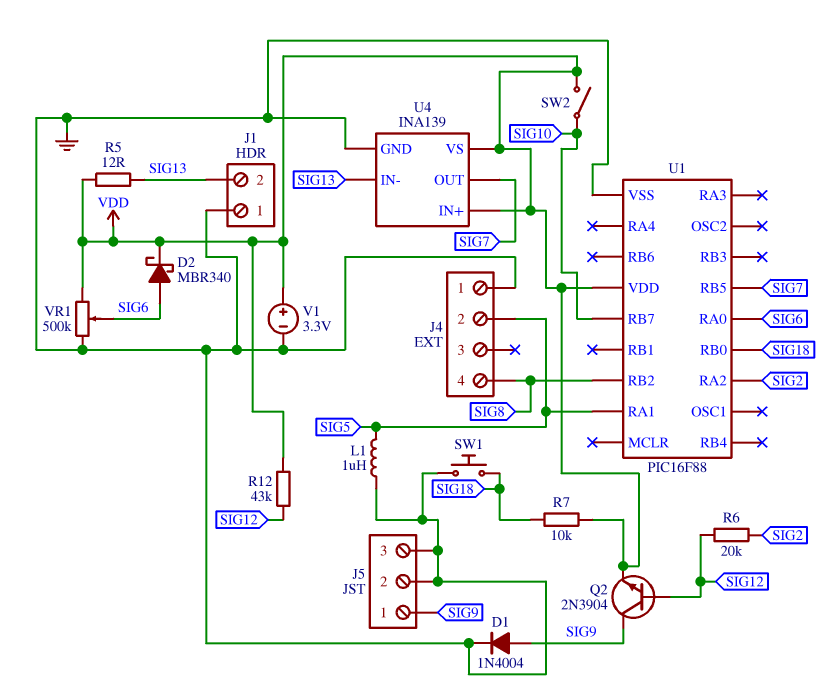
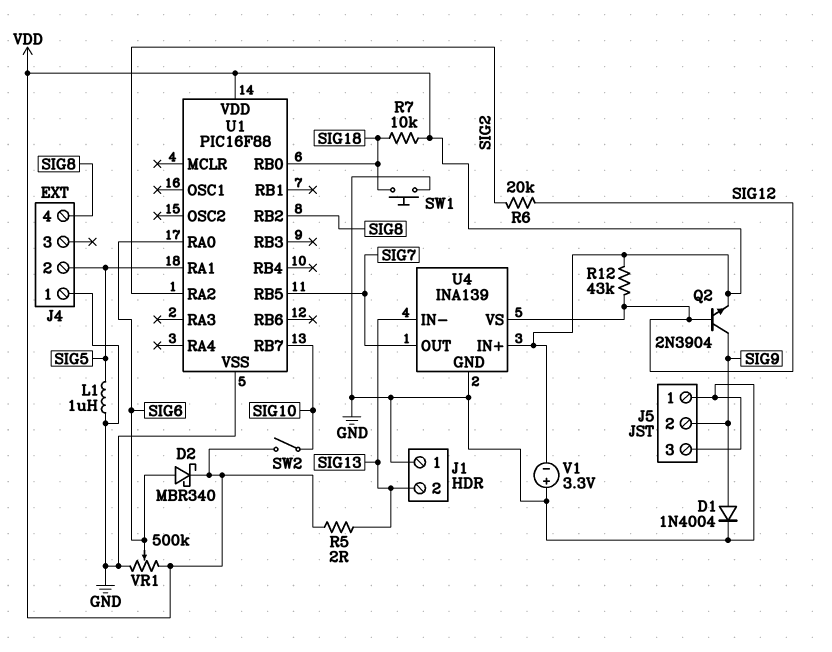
J5 pin 1: SIG9 -> GND
J5 pin 2: GND -> SIG9
R5: 12 (SIG13, VDD) -> 2 (SIG13, VDD)
U4 pin VS: VDD -> SIG12
V1: 3.3V (plus VDD, minus GND) -> 3.3V (plus GND, minus VDD)

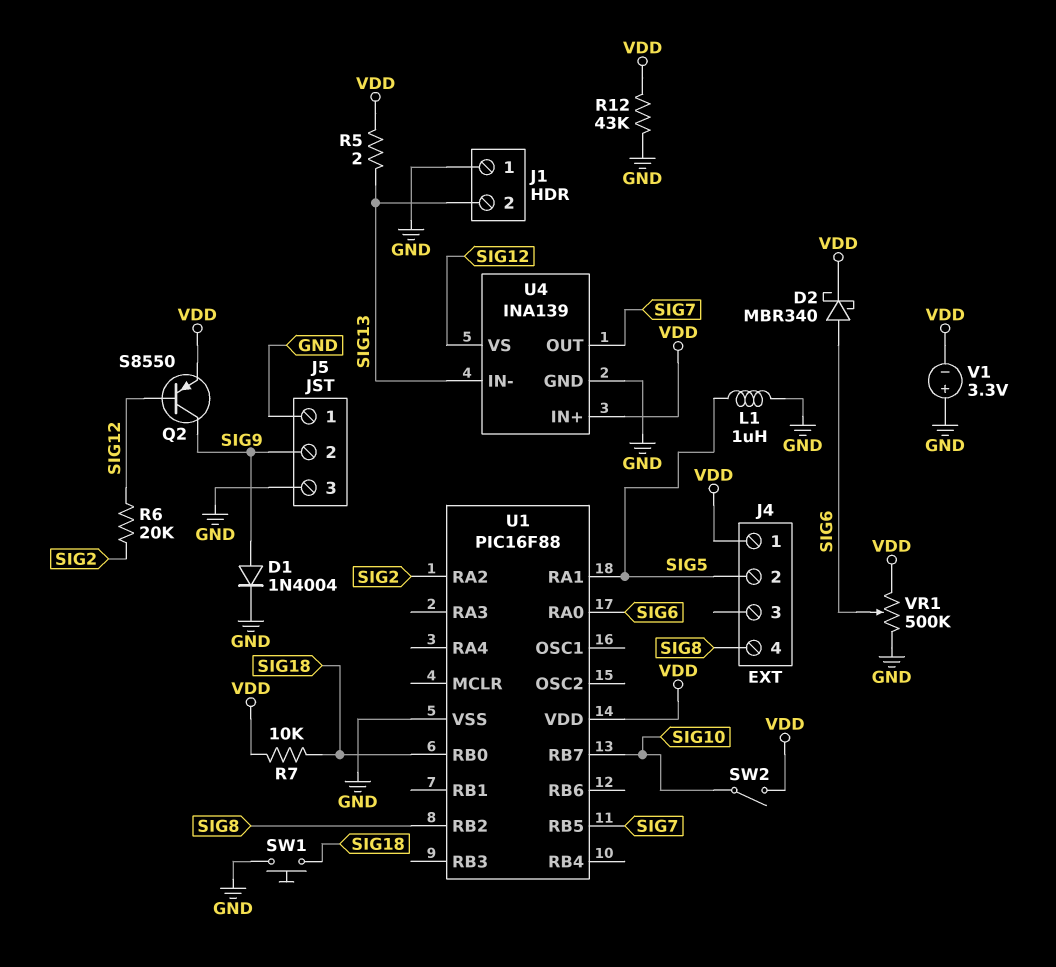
J4 pin 1: GND -> VDD
Q2: NPN 2N3904 (B SIG12, C SIG9, E VDD) -> PNP S8550 (B SIG12, C SIG9, E VDD)
R12: 43k (SIG12, VDD) -> 43k (GND, VDD)

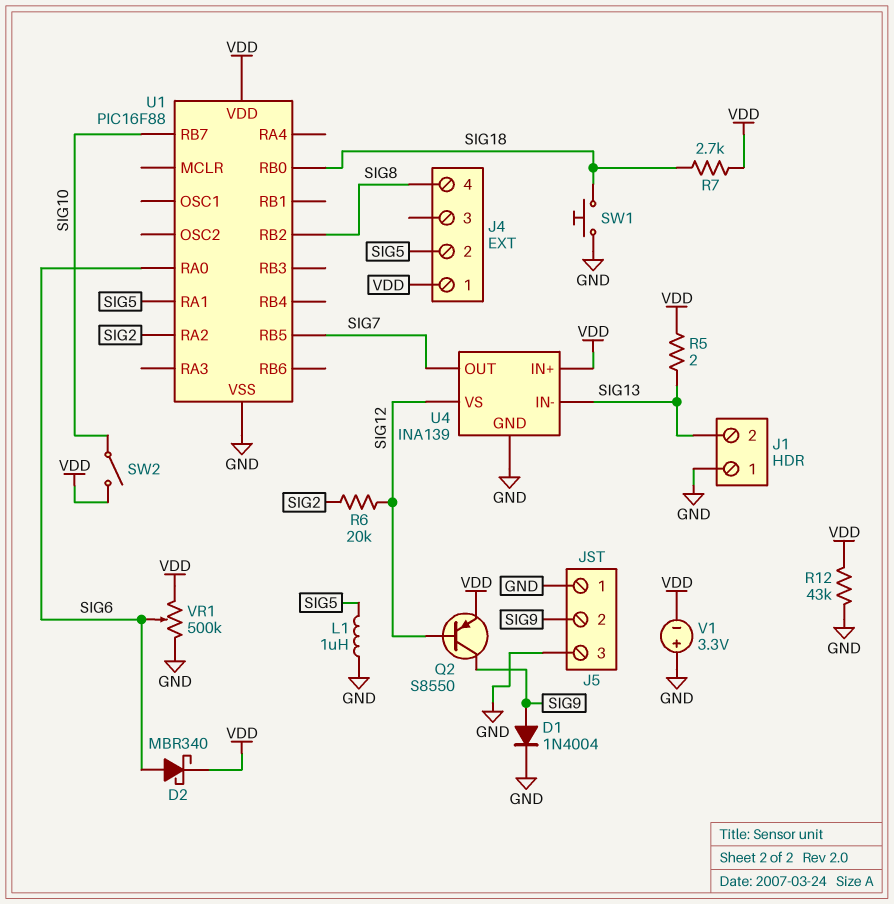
R7: 10k (SIG18, VDD) -> 2.7k (SIG18, VDD)

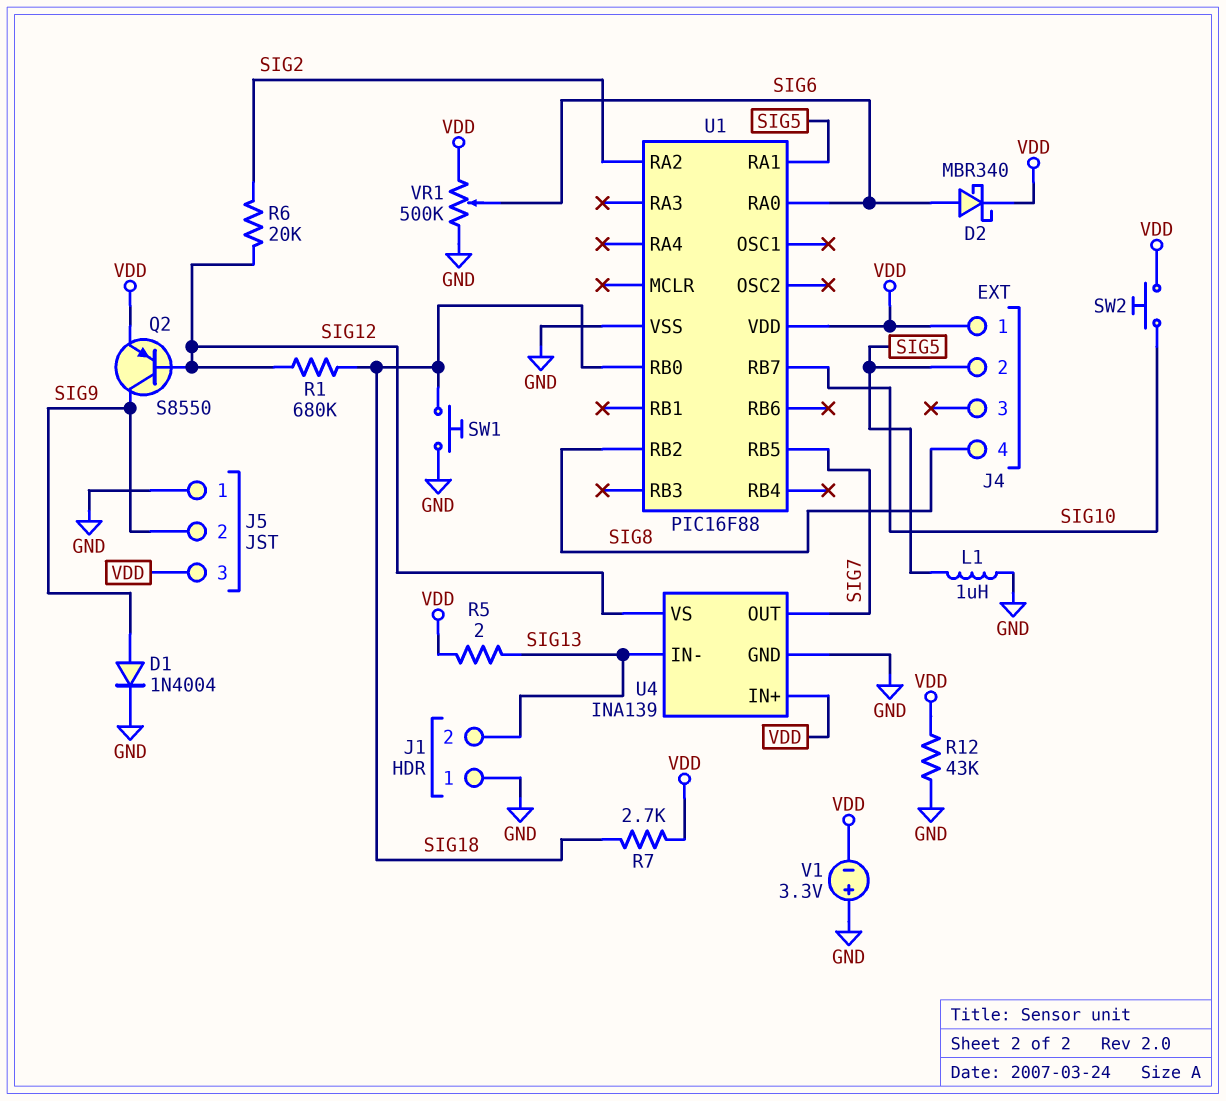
J5 pin 3: GND -> VDD
R1: none -> 680k (SIG12, SIG18)
SW2: switch (SIG10, VDD) -> button (SIG10, VDD)

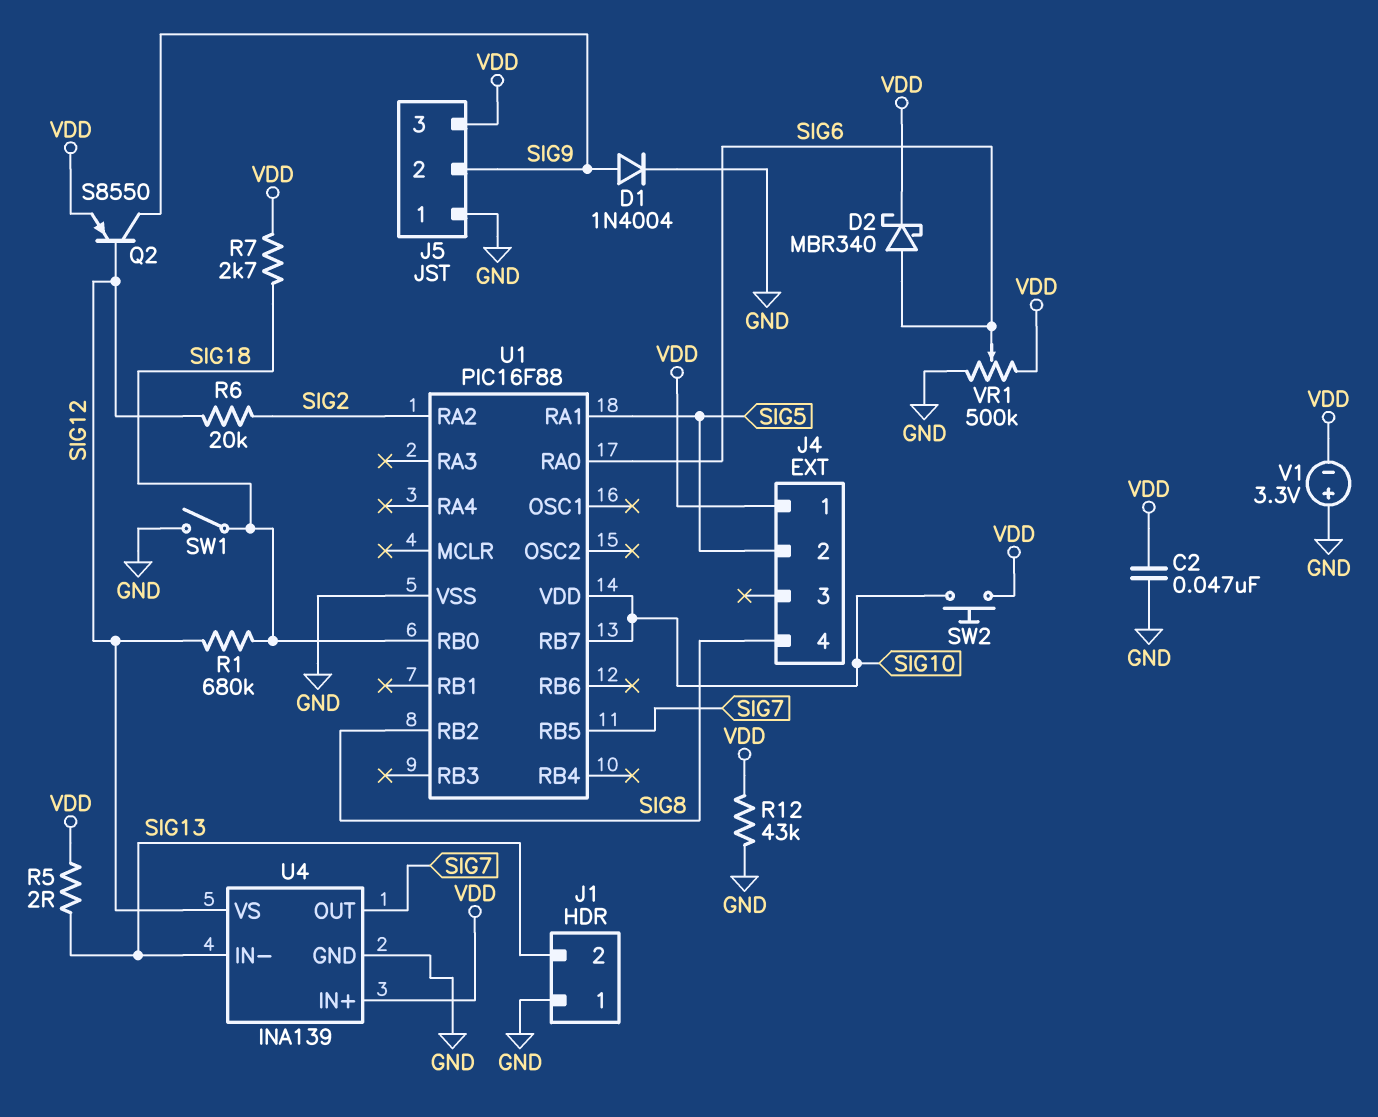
C2: none -> 47nF (GND, VDD)
L1: 1uH (GND, SIG5) -> none
SW1: button (GND, SIG18) -> switch (GND, SIG18)
U1 pin VDD: VDD -> SIG10

